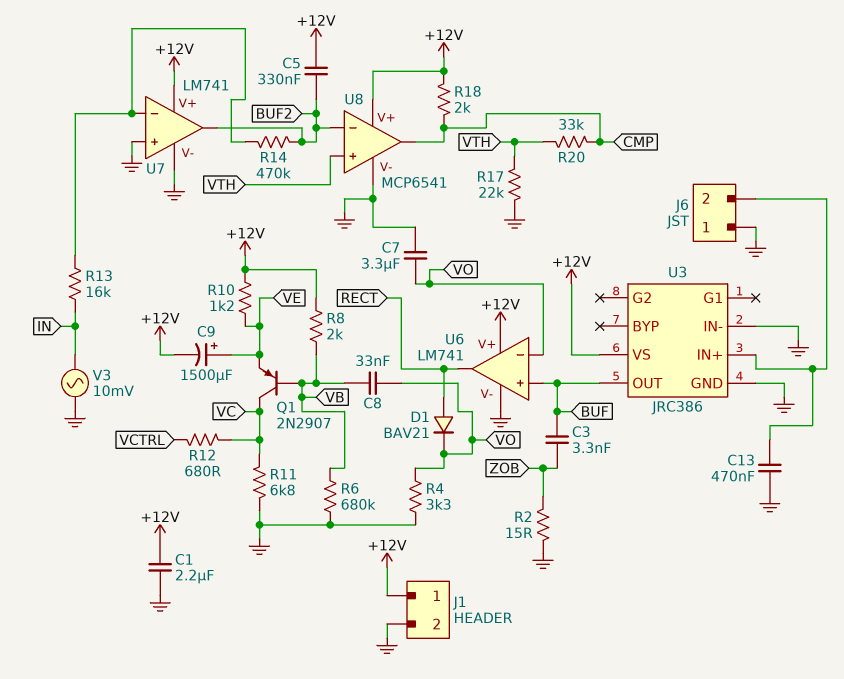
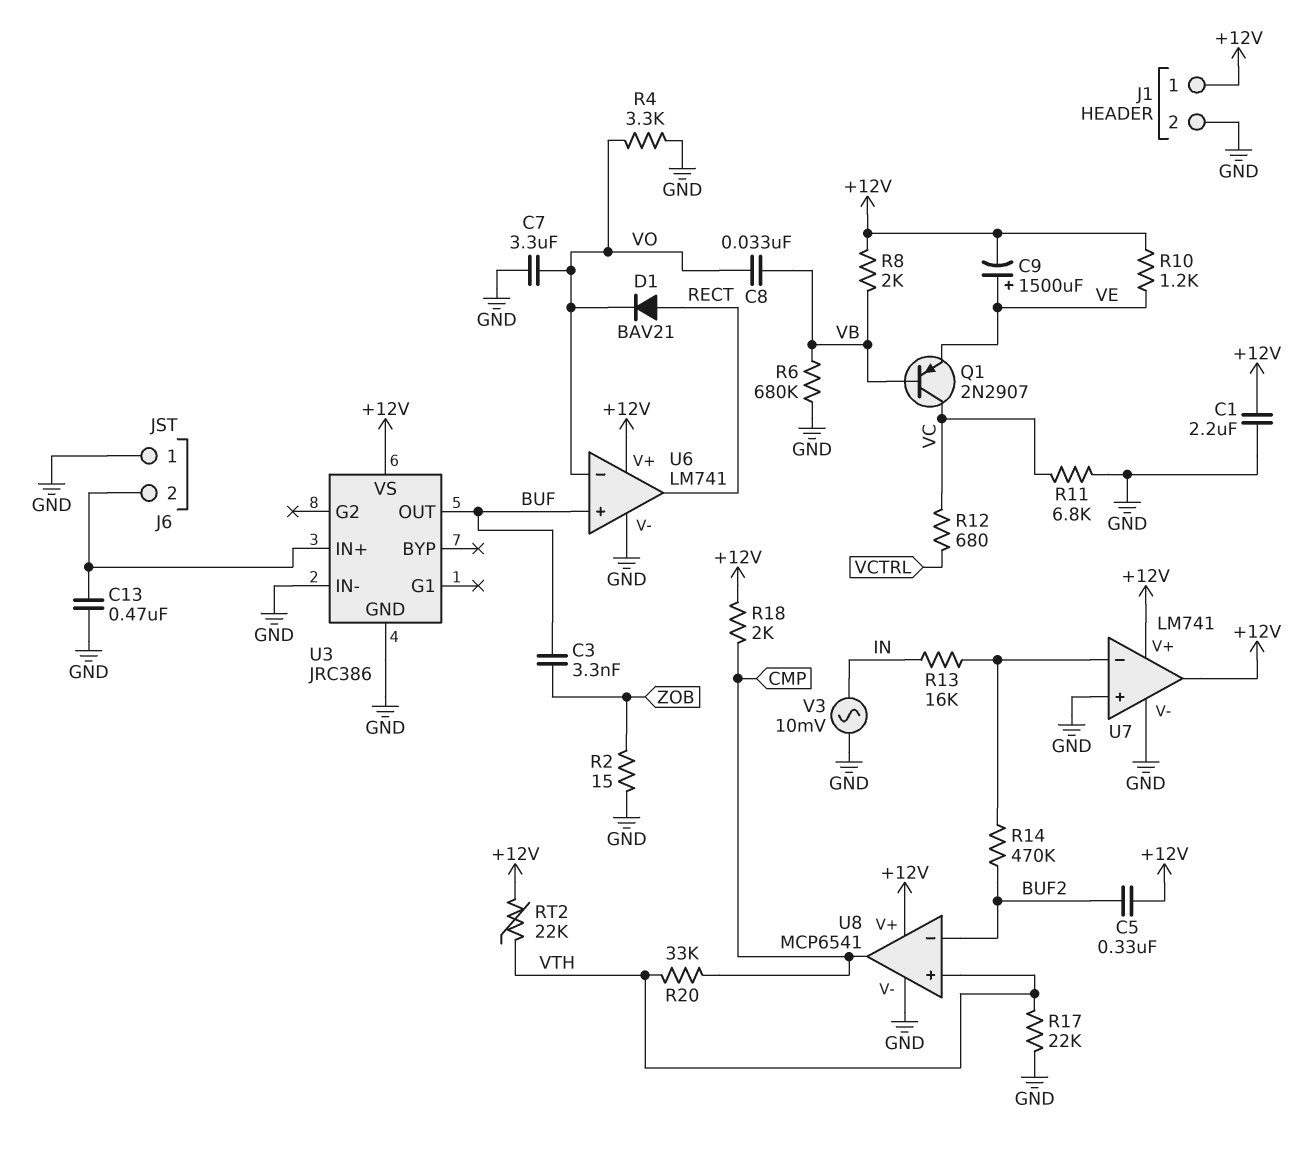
RT2: none -> 22k (+12V, VTH)
U7 pin out: BUF2 -> +12V

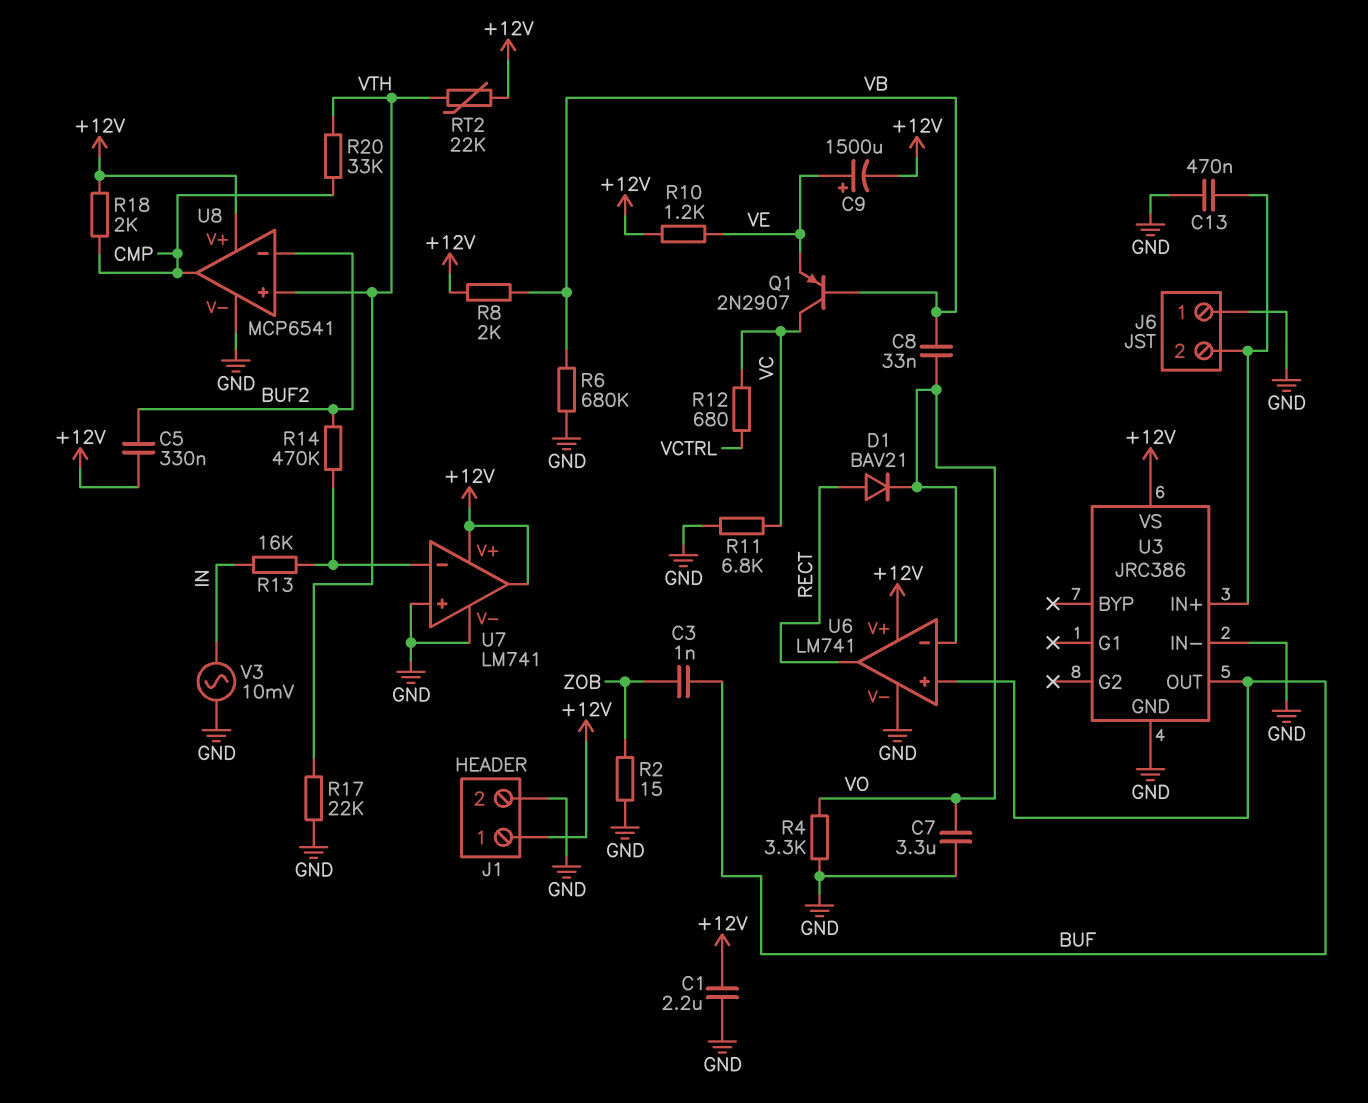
C3: 3.3nF (BUF, ZOB) -> 1nF (BUF, ZOB)

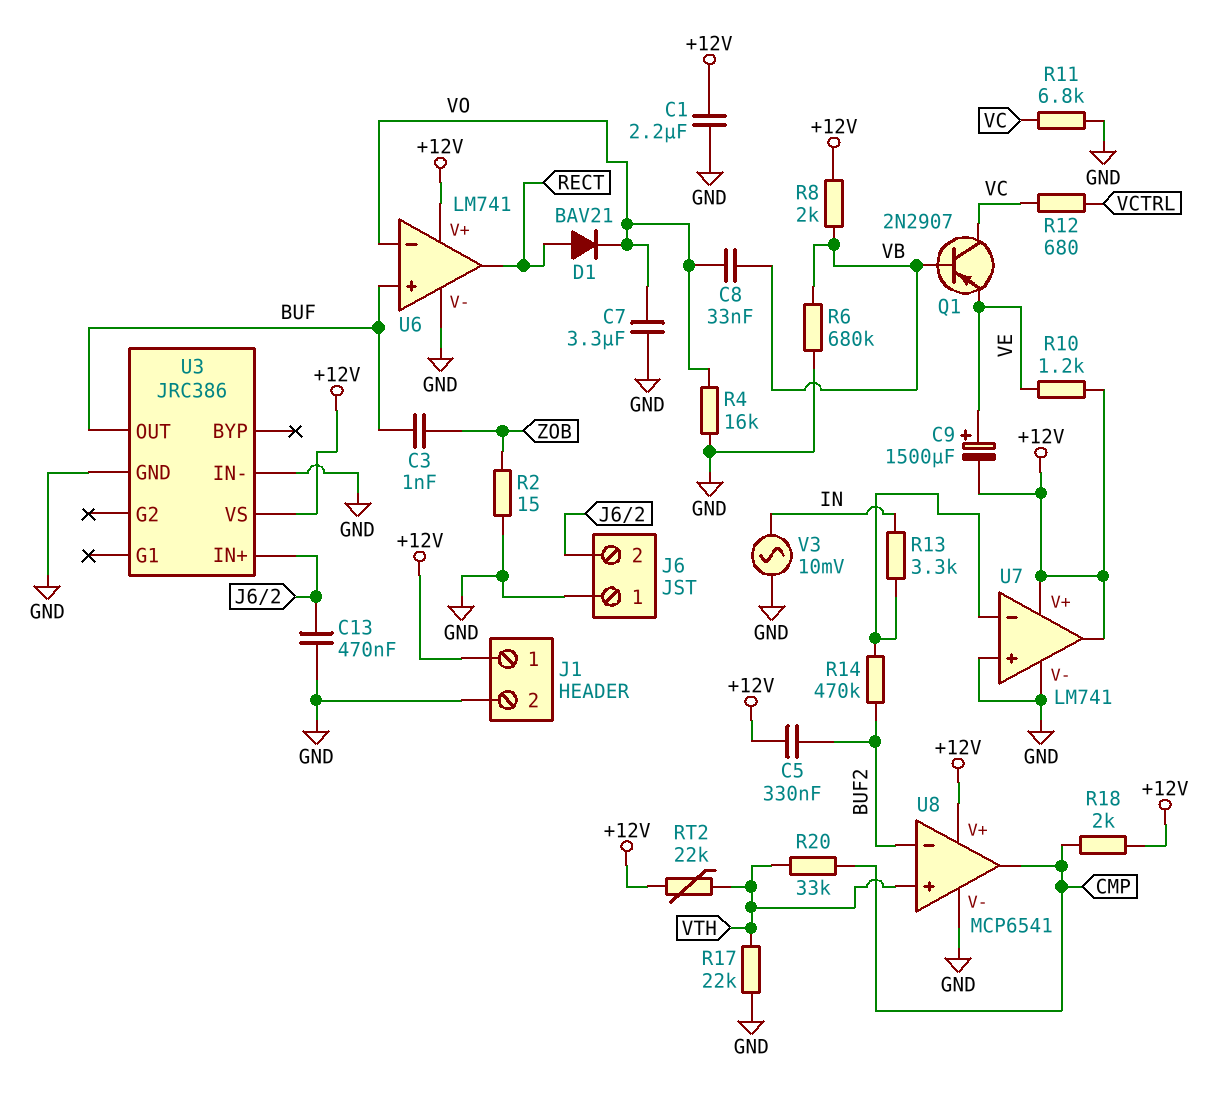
R4: 3.3k (GND, VO) -> 16k (GND, VO)
R13: 16k (IN, U7/in-) -> 3.3k (IN, U7/in-)

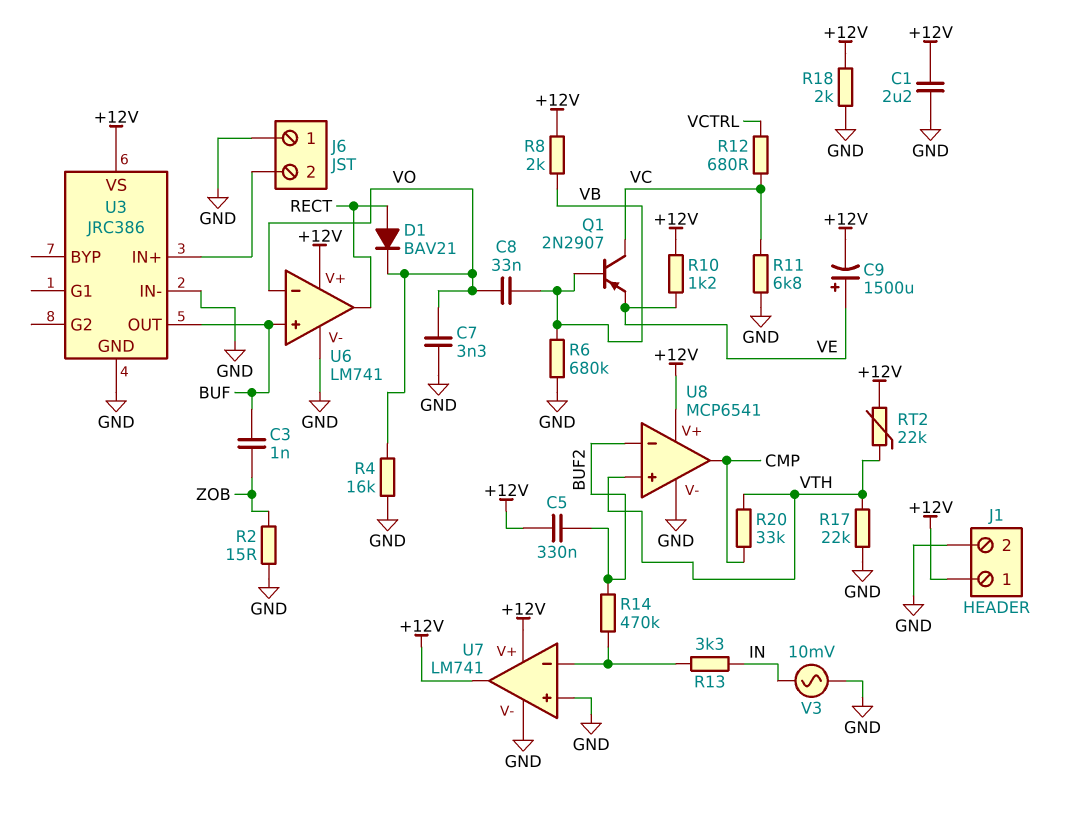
C7: 3.3uF (GND, VO) -> 3.3nF (GND, VO)
C13: 470nF (GND, J6/2) -> none
R18: 2k (+12V, CMP) -> 2k (+12V, GND)

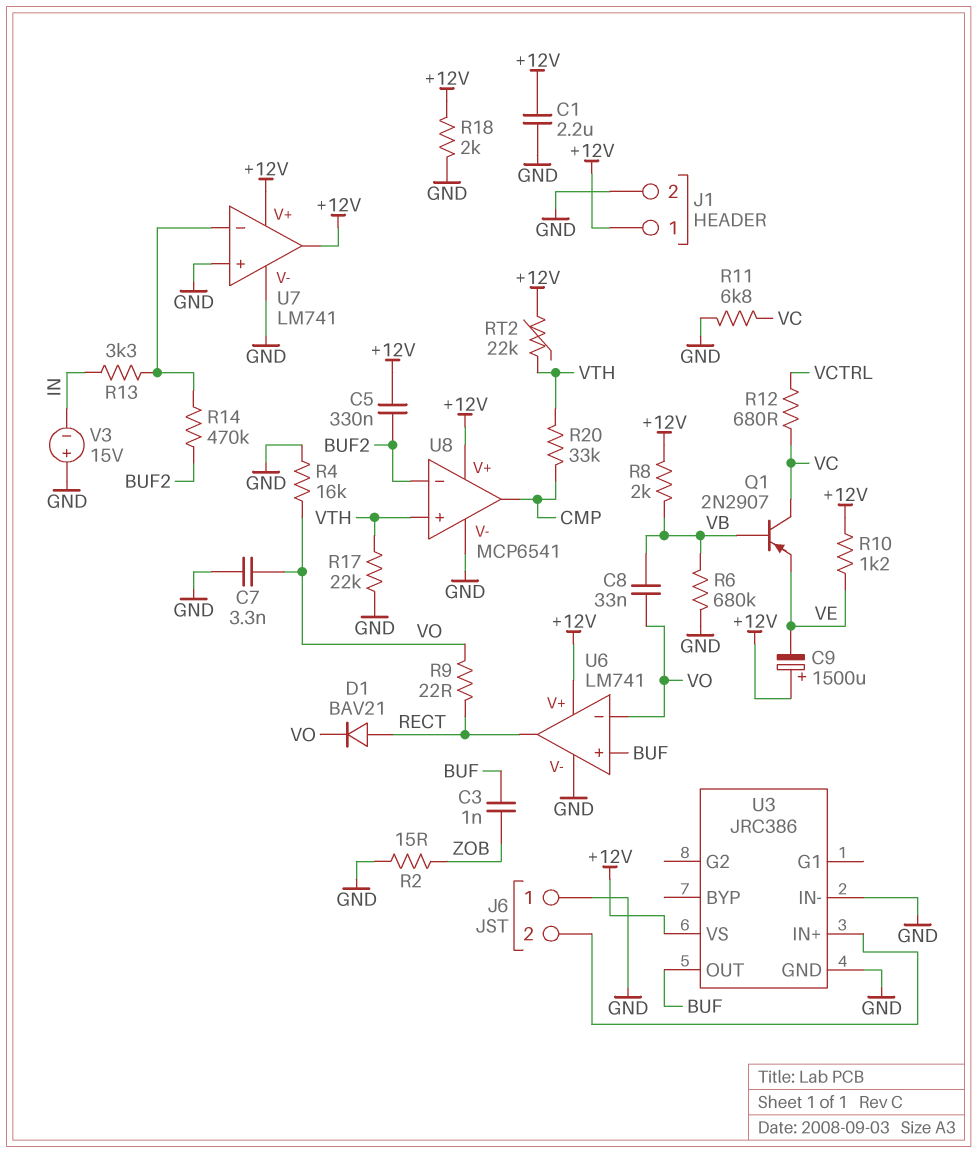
C9: 1500uF (plus VE, minus +12V) -> 1500uF (plus +12V, minus VE)
R9: none -> 22 (RECT, VO)
V3: AC 10mV (GND, IN) -> 15V (plus GND, minus IN)

